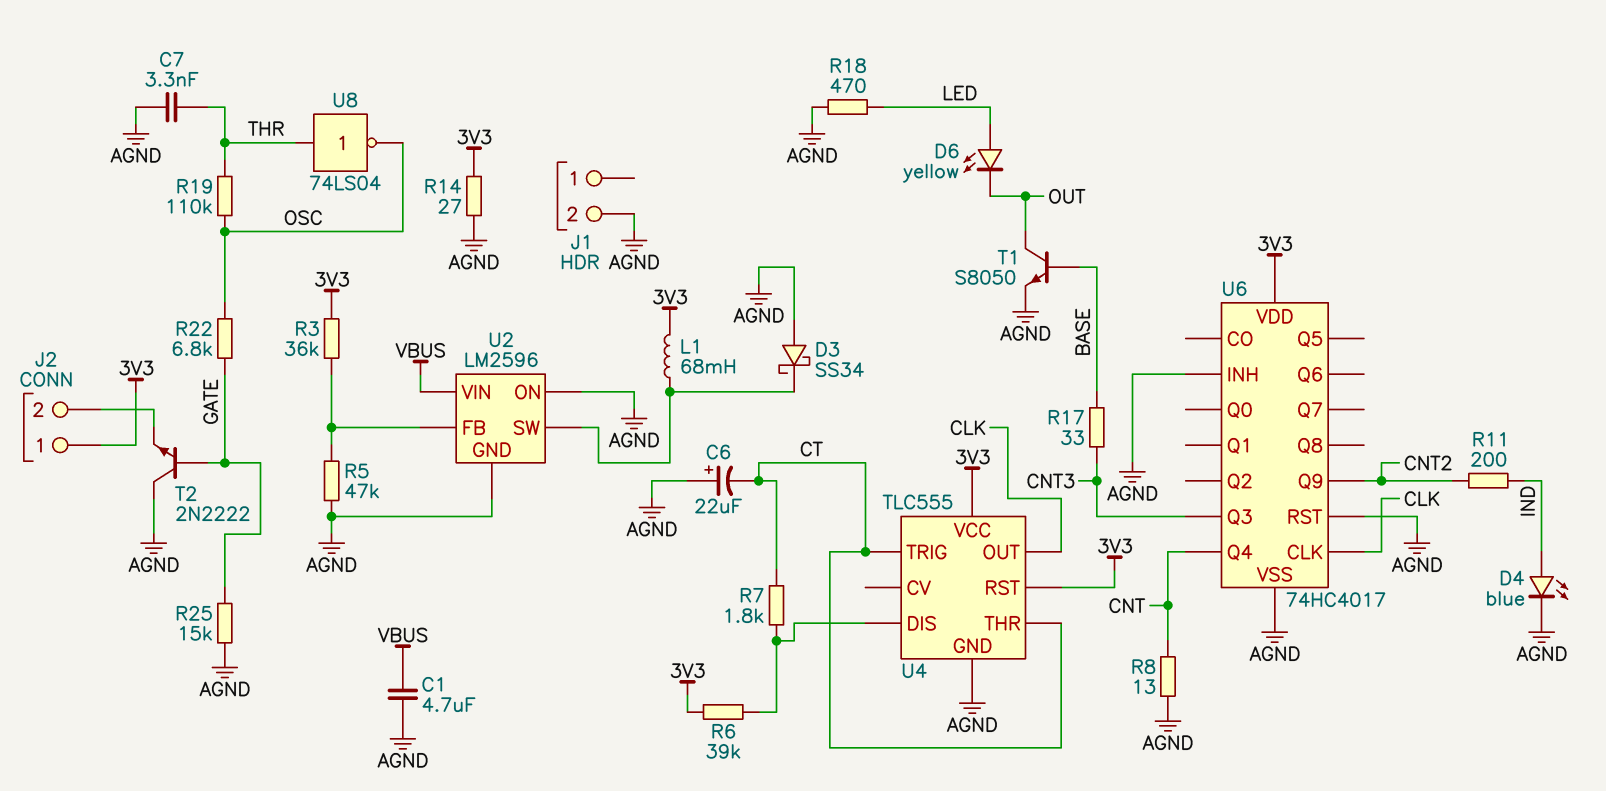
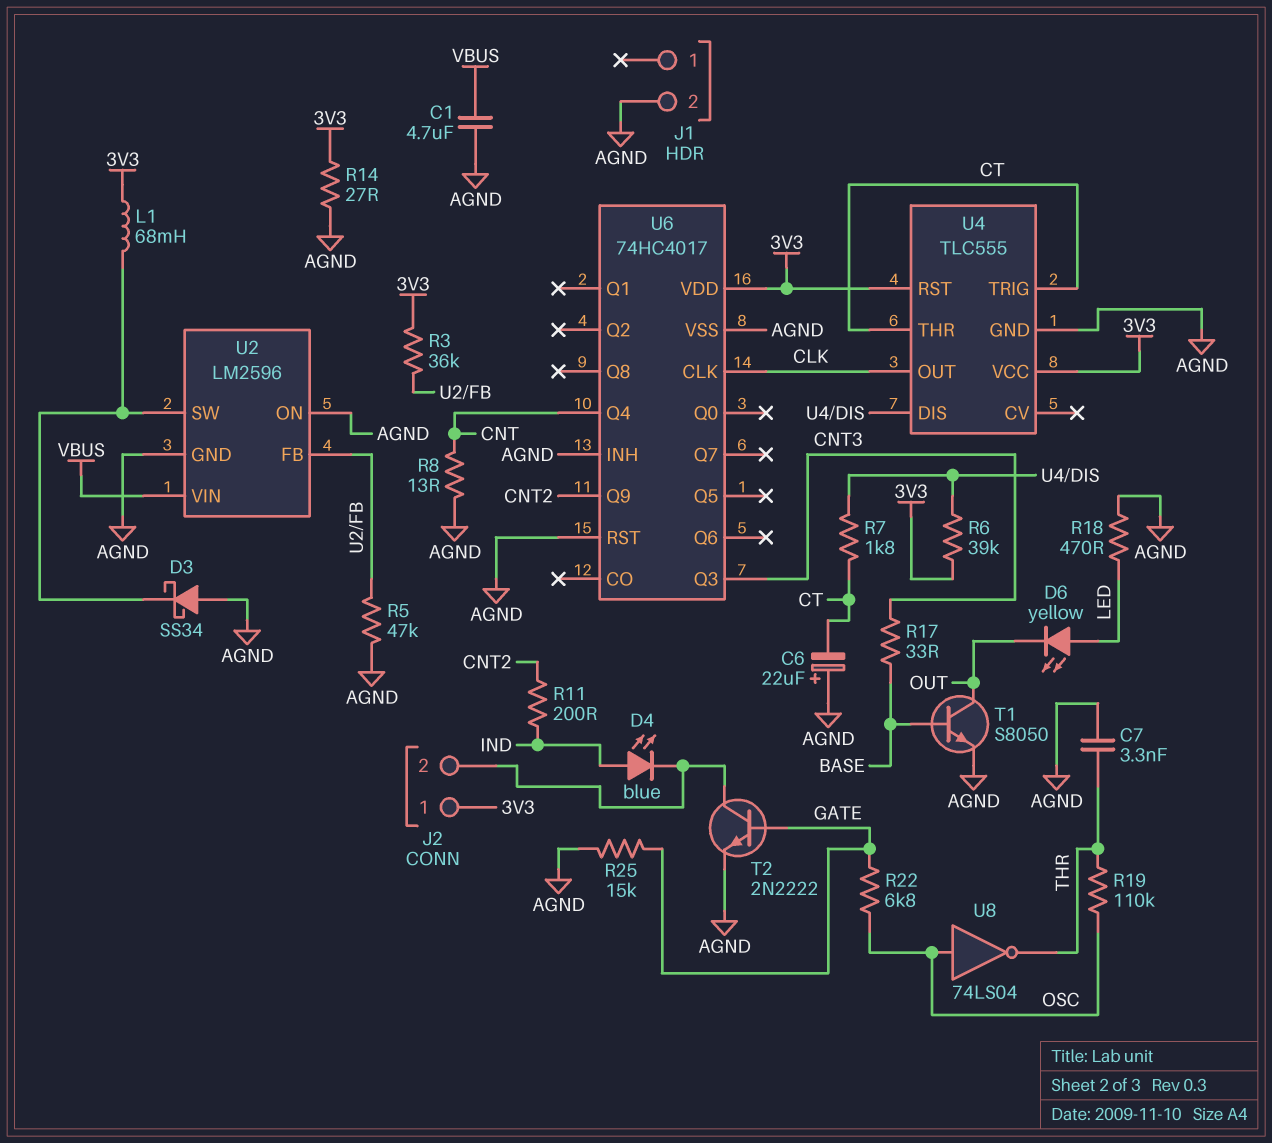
D4: LED blue (A IND, K AGND) -> LED blue (A IND, K J2/2)
T2: NPN 2N2222 (B GATE, C AGND, E J2/2) -> NPN 2N2222 (B GATE, C J2/2, E AGND)
U8: NOT 74LS04 (in THR, out OSC) -> NOT 74LS04 (in OSC, out THR)

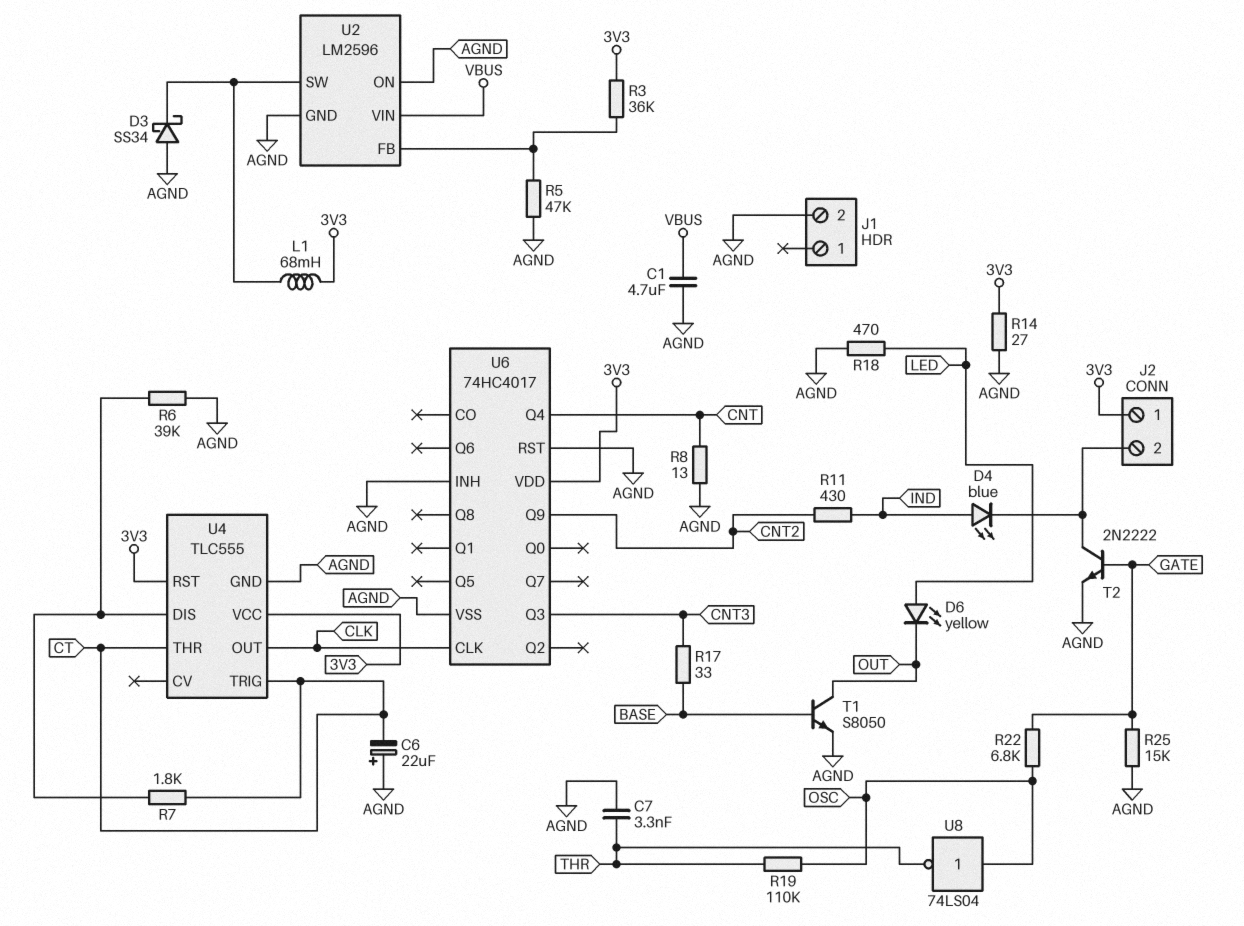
R6: 39k (3V3, U4/DIS) -> 39k (AGND, U4/DIS)
R11: 200 (CNT2, IND) -> 430 (CNT2, IND)

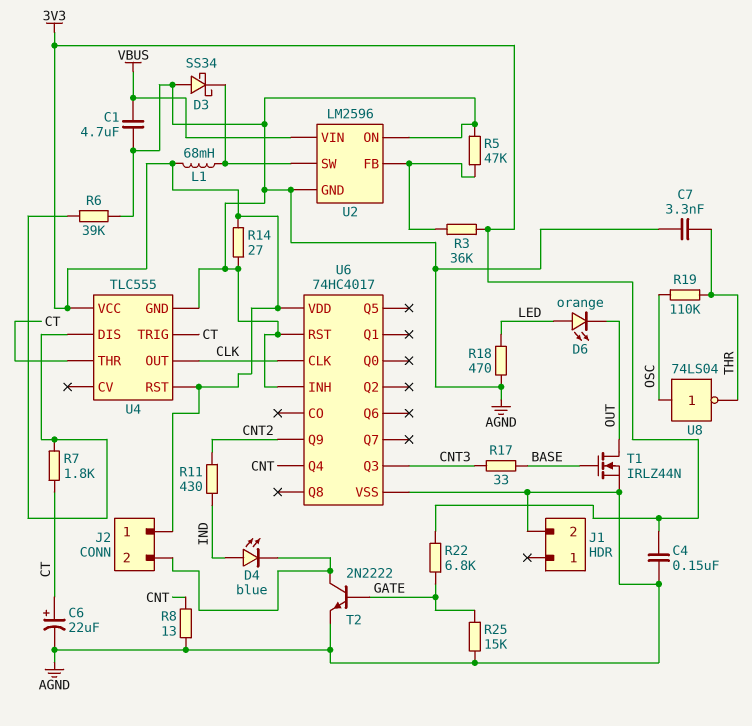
C4: none -> 150nF (3V3, AGND)
C6: 22uF (plus AGND, minus CT) -> 22uF (plus CT, minus AGND)
D6: LED yellow (A LED, K OUT) -> LED orange (A LED, K OUT)
R22: 6.8k (GATE, OSC) -> 6.8k (3V3, GATE)
T1: NPN S8050 (B BASE, C OUT, E AGND) -> NMOS IRLZ44N (G BASE, D OUT, S AGND)

